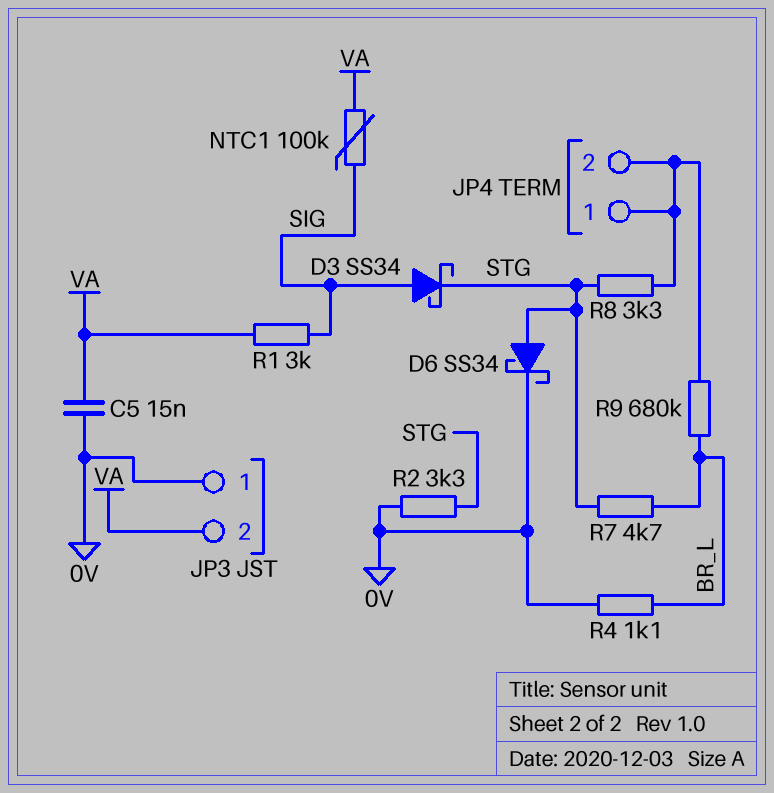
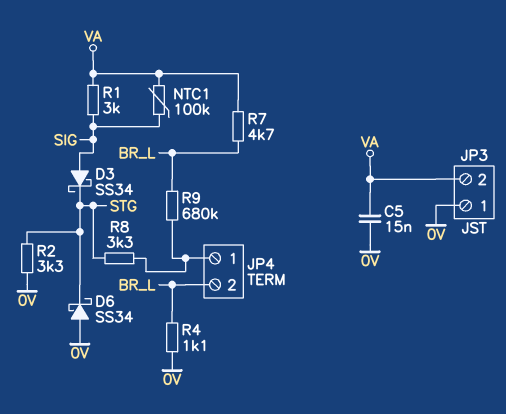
D6: schottky SS34 (A STG, K 0V) -> schottky SS34 (A 0V, K STG)
JP4 pin 2: JP4/1 -> BR_L
R7: 4.7k (BR_L, STG) -> 4.7k (BR_L, VA)

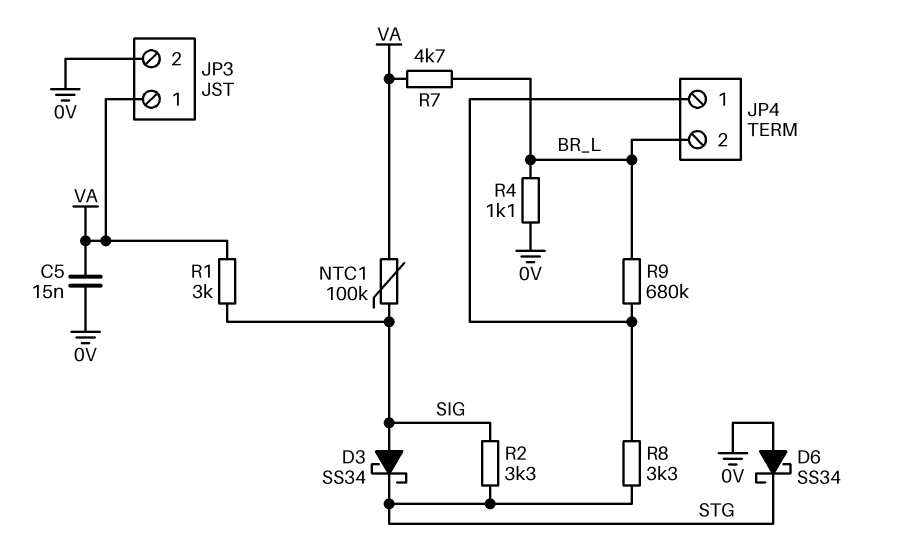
JP3 pin 1: 0V -> VA
JP3 pin 2: VA -> 0V
R2: 3.3k (0V, STG) -> 3.3k (SIG, STG)

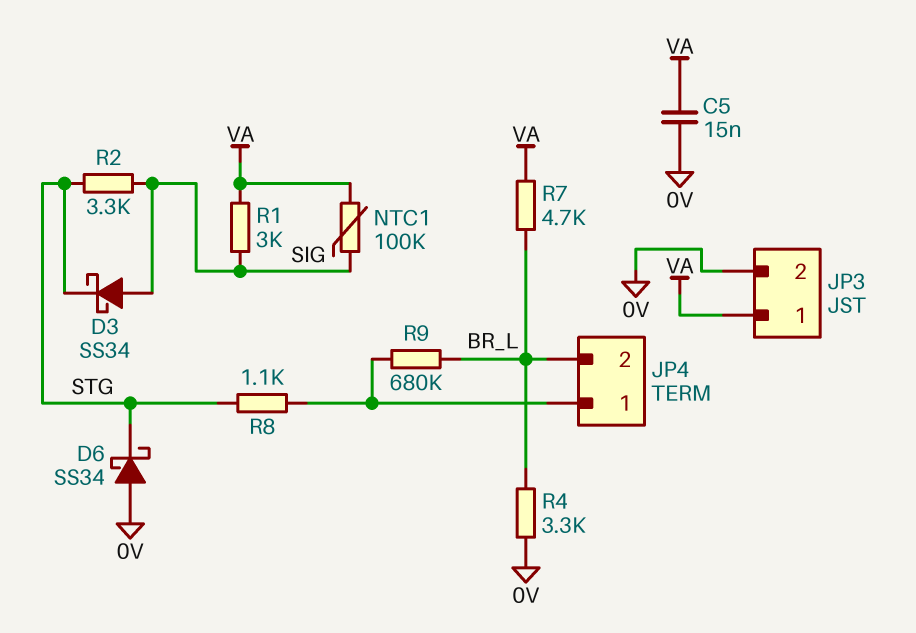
R4: 1.1k (0V, BR_L) -> 3.3k (0V, BR_L)
R8: 3.3k (JP4/1, STG) -> 1.1k (JP4/1, STG)

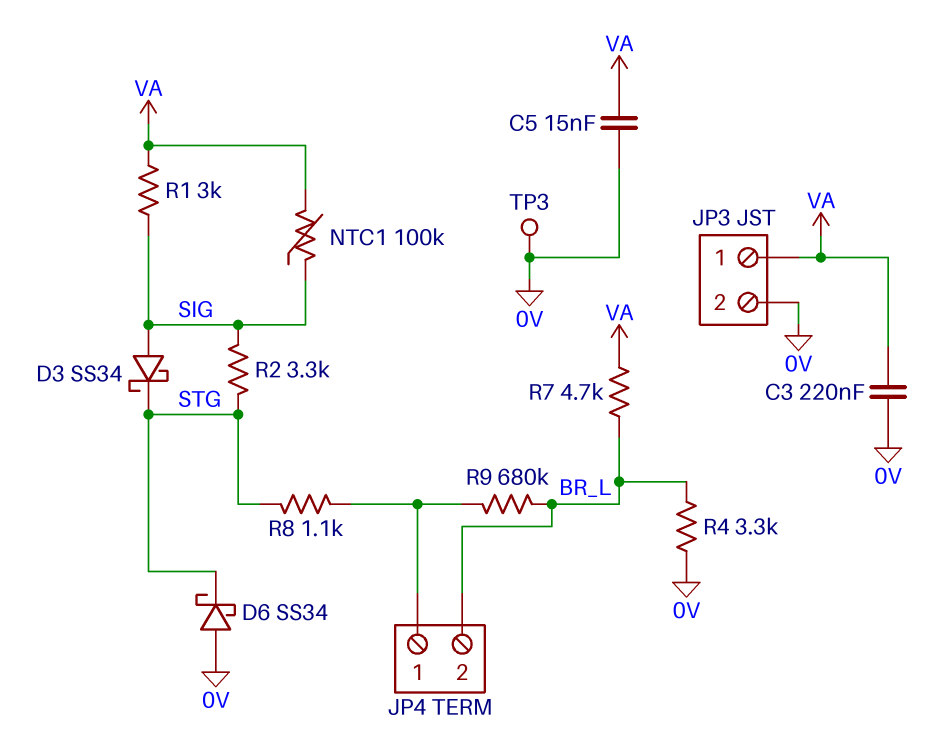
C3: none -> 220nF (0V, VA)
TP3: none -> test point (0V)

